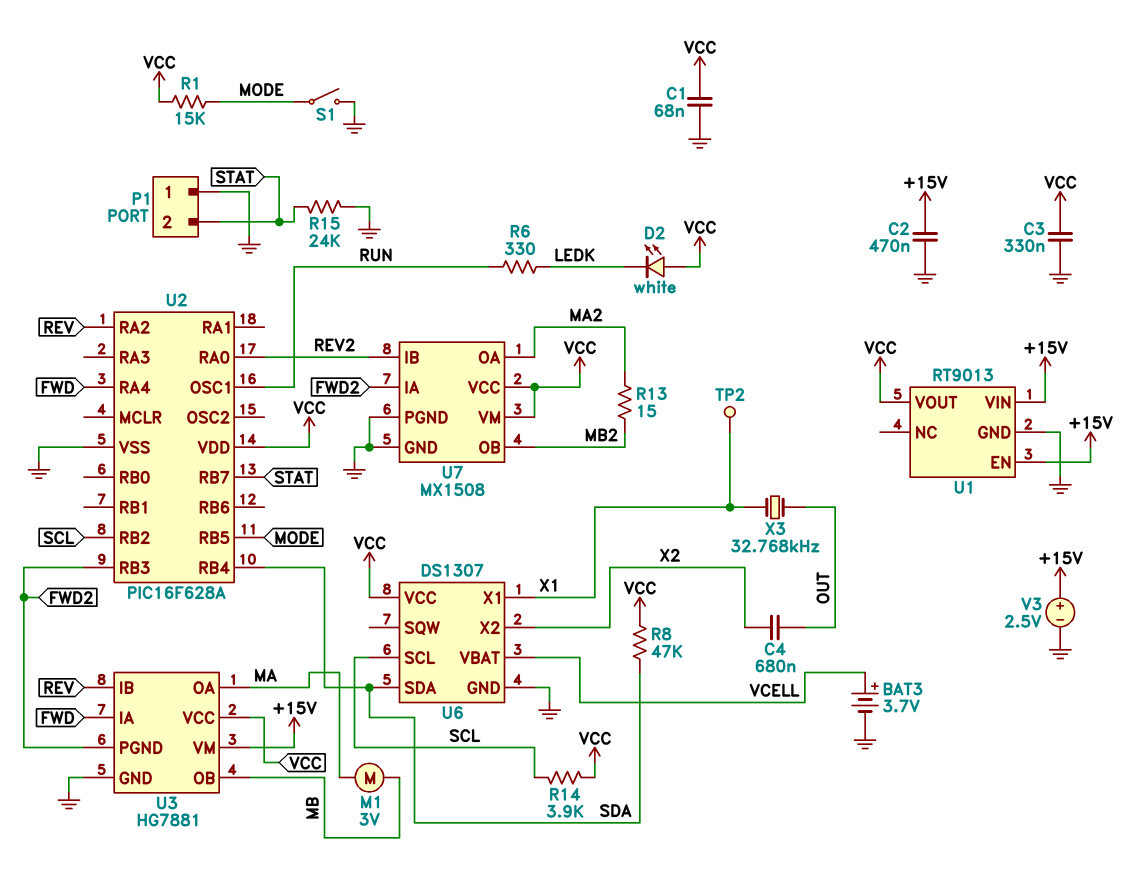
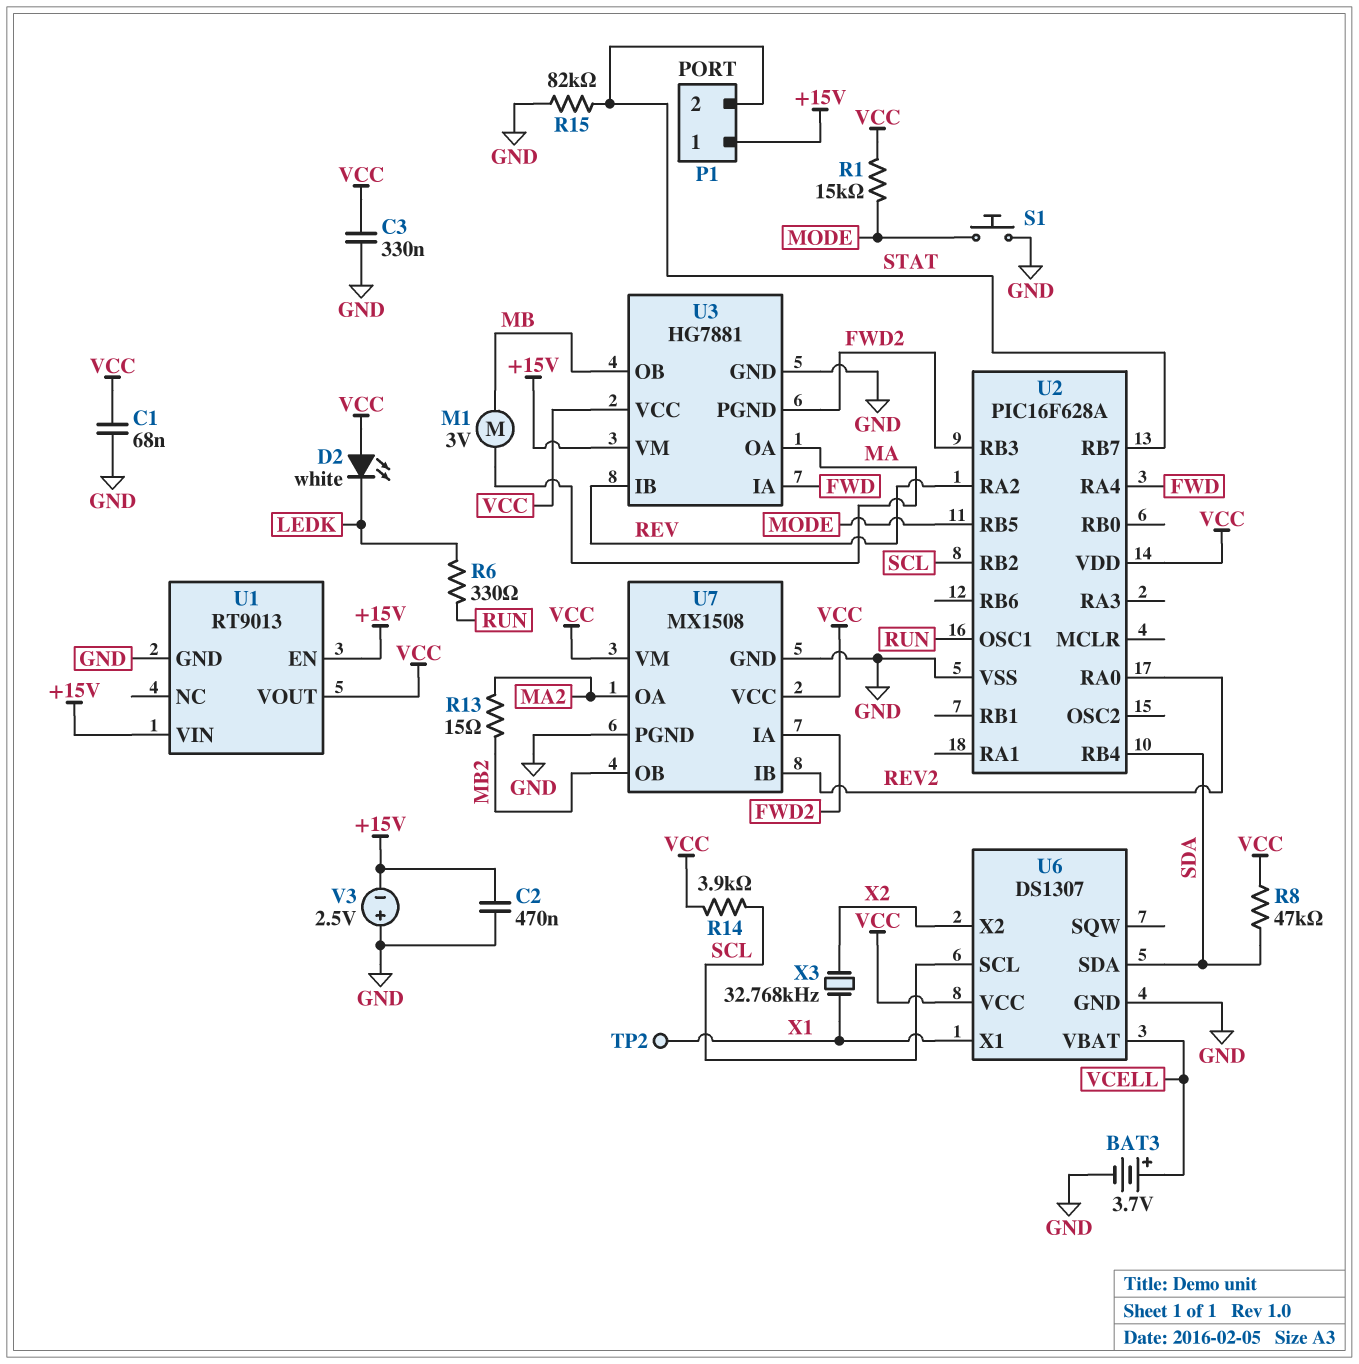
C4: 680nF (OUT, X2) -> none
P1 pin 1: GND -> +15V
R15: 24k (GND, STAT) -> 82k (GND, STAT)
S1: switch (GND, MODE) -> button (GND, MODE)
V3: 2.5V (plus +15V, minus GND) -> 2.5V (plus GND, minus +15V)
X3: 32.768kHz (OUT, X1) -> 32.768kHz (X1, X2)

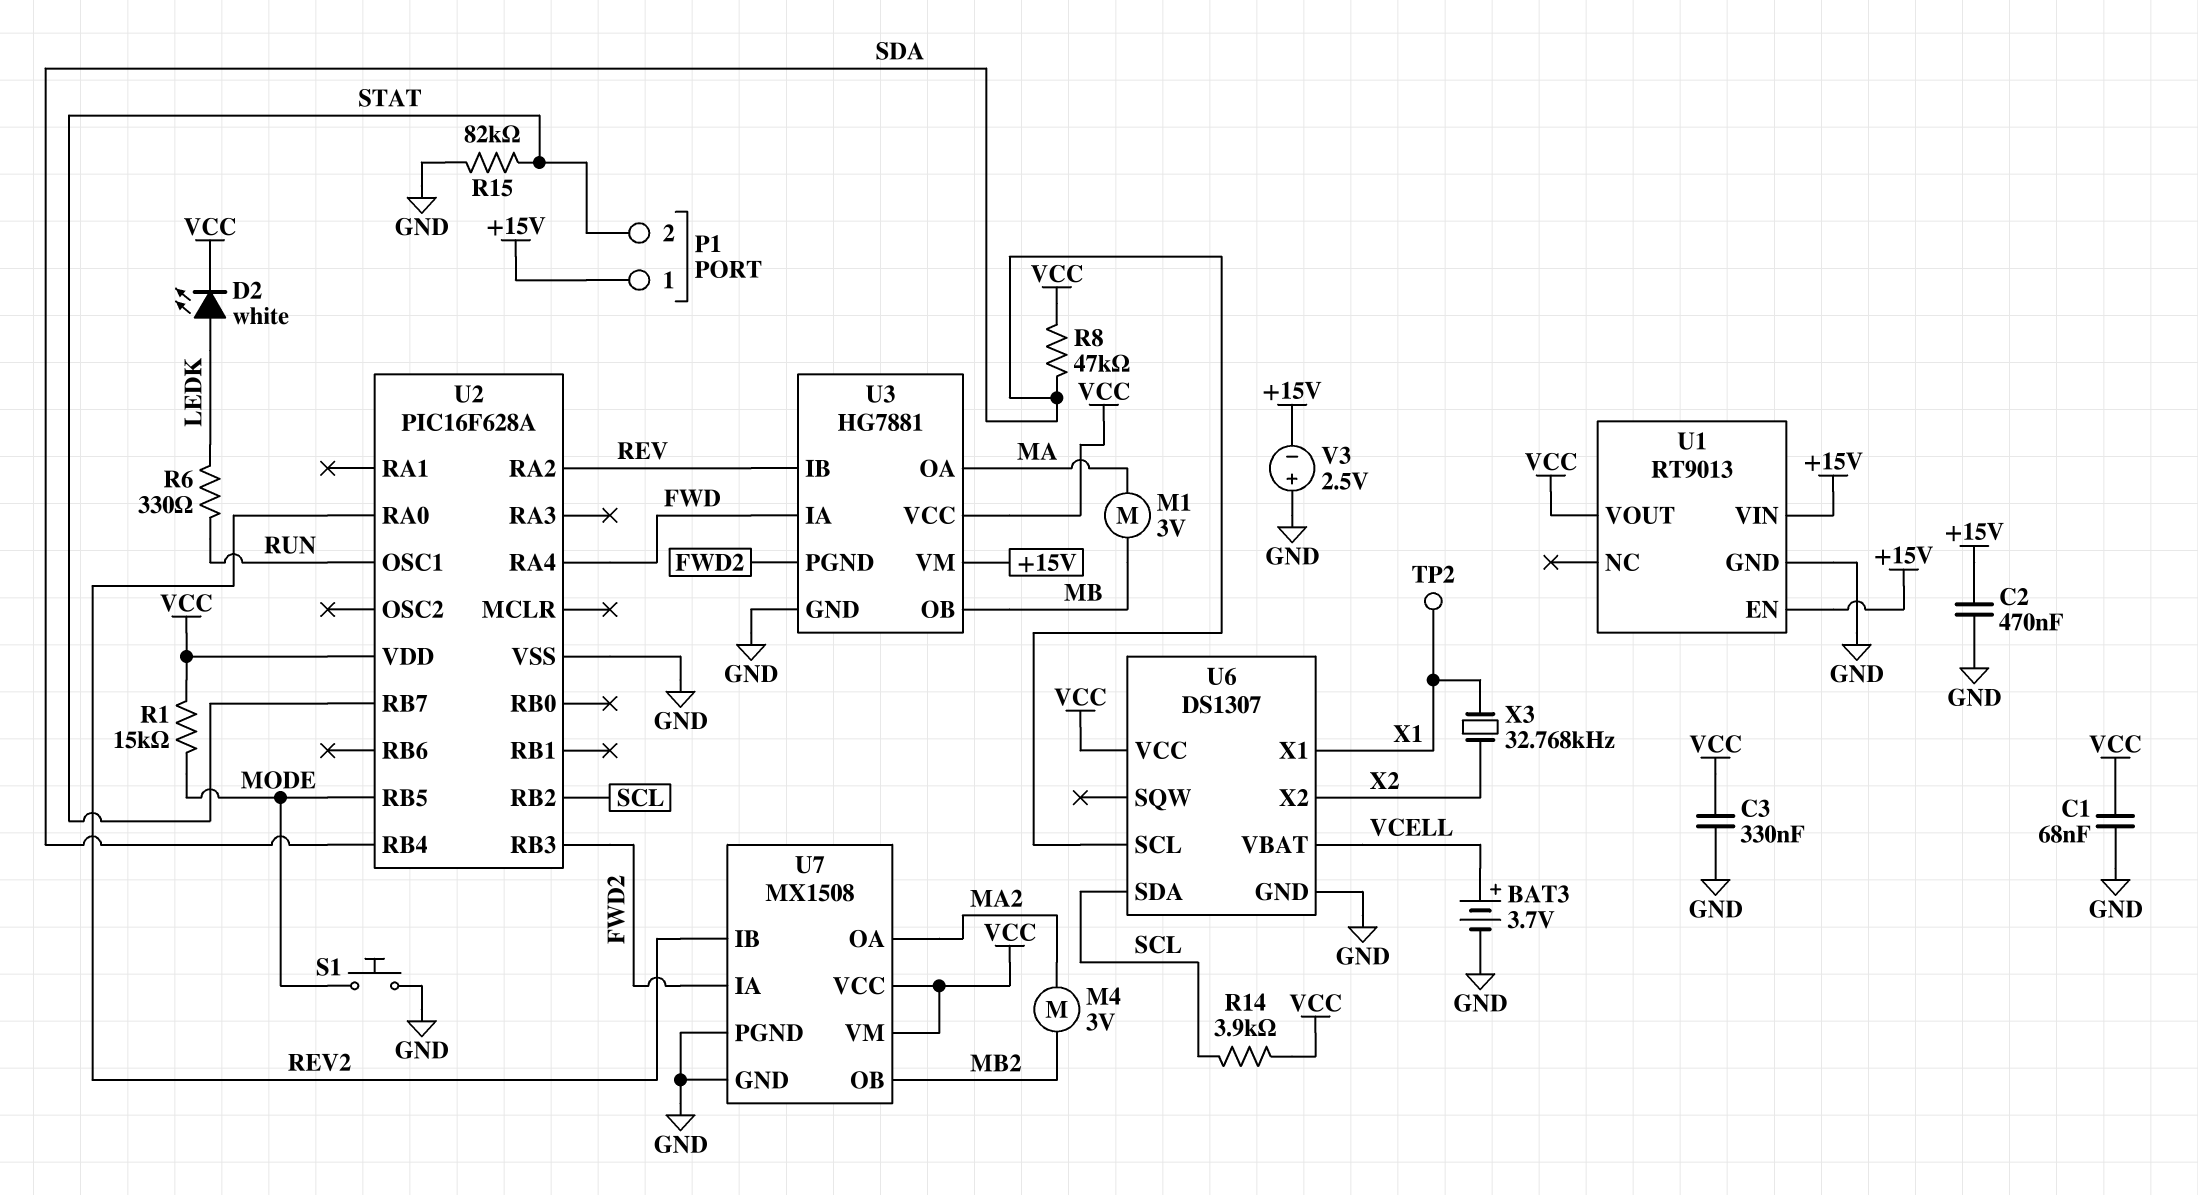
D2: LED white (A VCC, K LEDK) -> LED white (A LEDK, K VCC)
M4: none -> motor 3V (MA2, MB2)
R13: 15 (MA2, MB2) -> none
U6 pin SCL: SCL -> SDA
U6 pin SDA: SDA -> SCL

